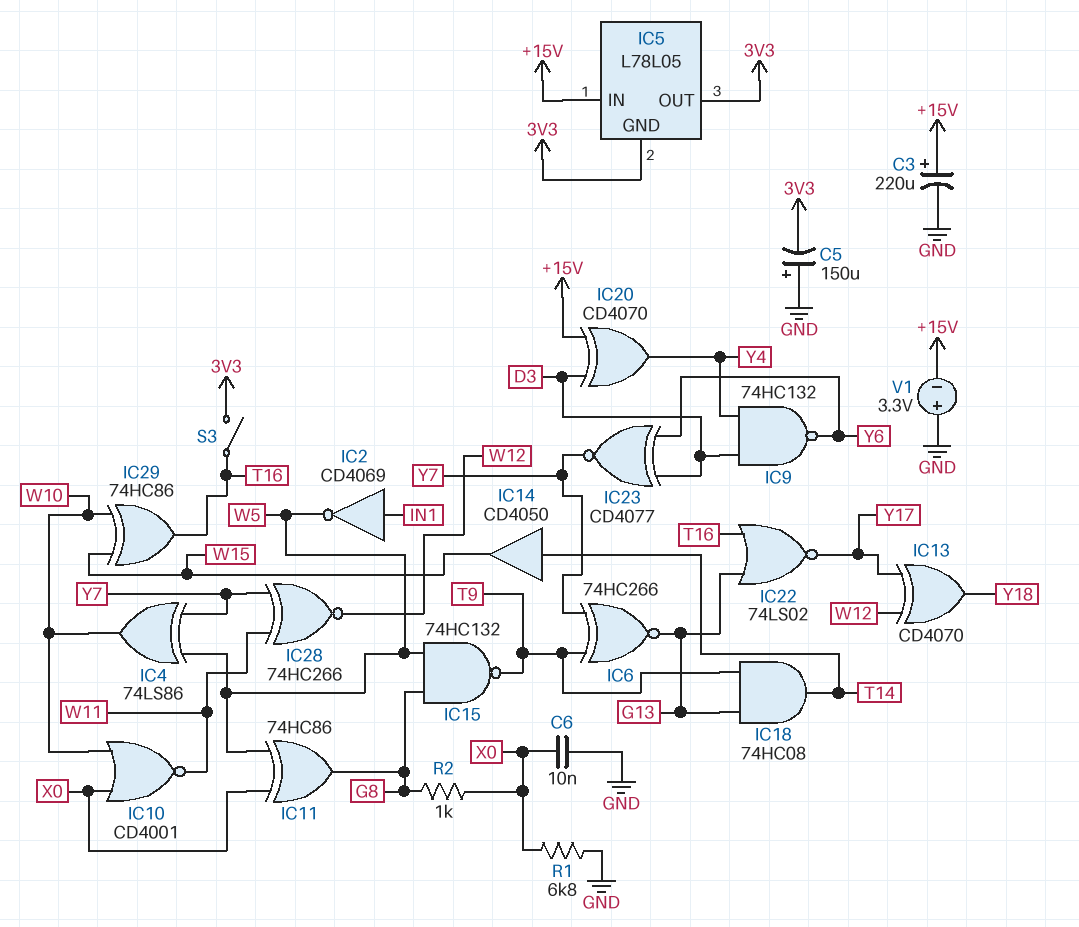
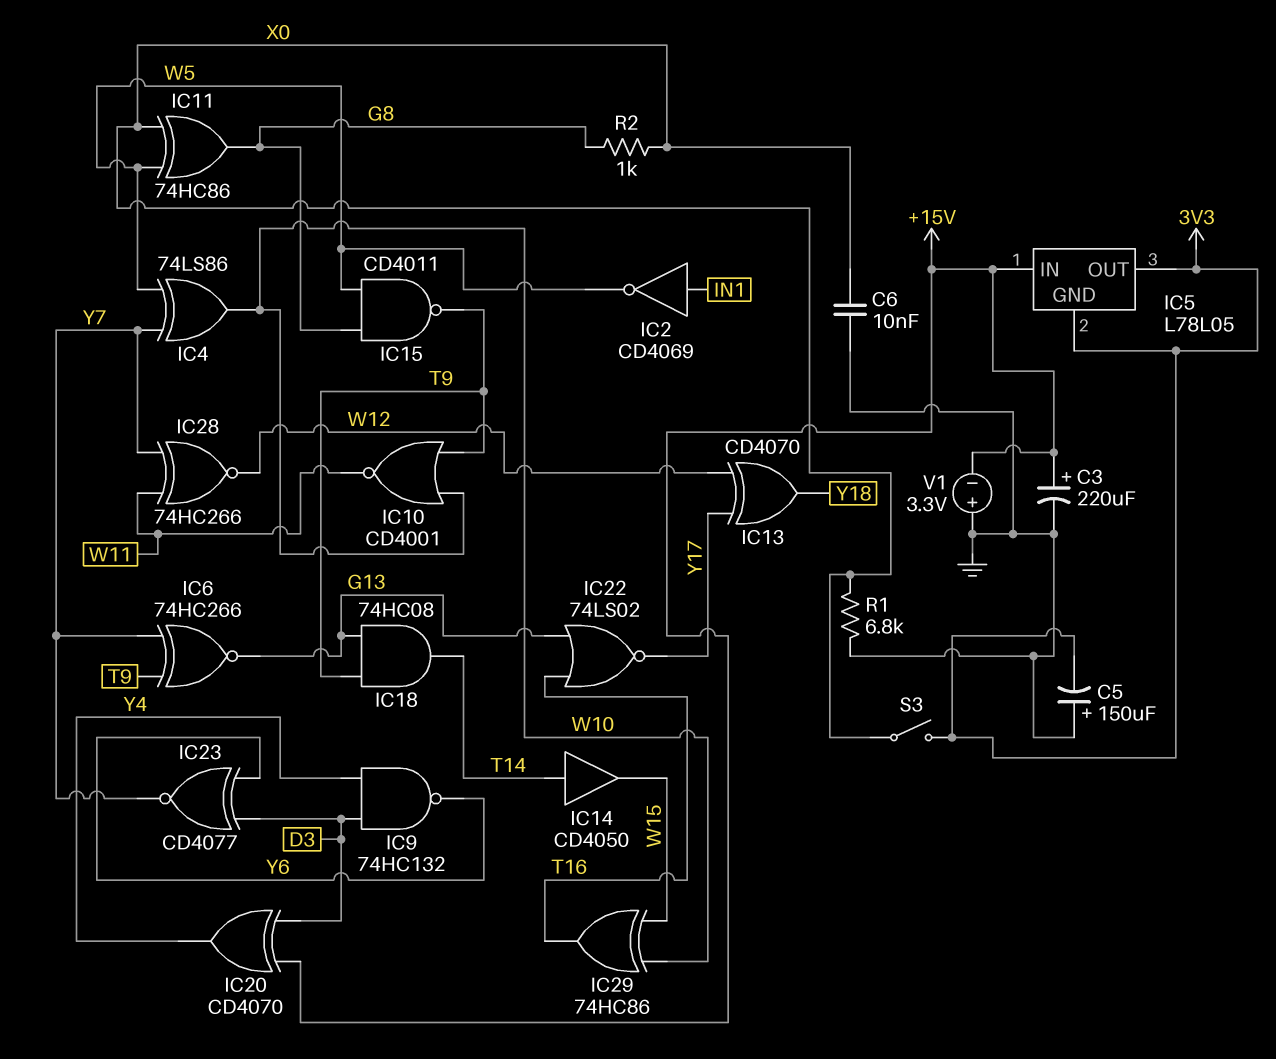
IC10: NOR CD4001 (in W10, in X0, out W11) -> NOR CD4001 (in T9, in W10, out W11)
IC15: NAND 74HC132 (in G8, in W5, out T9) -> NAND CD4011 (in G8, in W5, out T9)
S3: switch (3V3, T16) -> switch (3V3, X0)

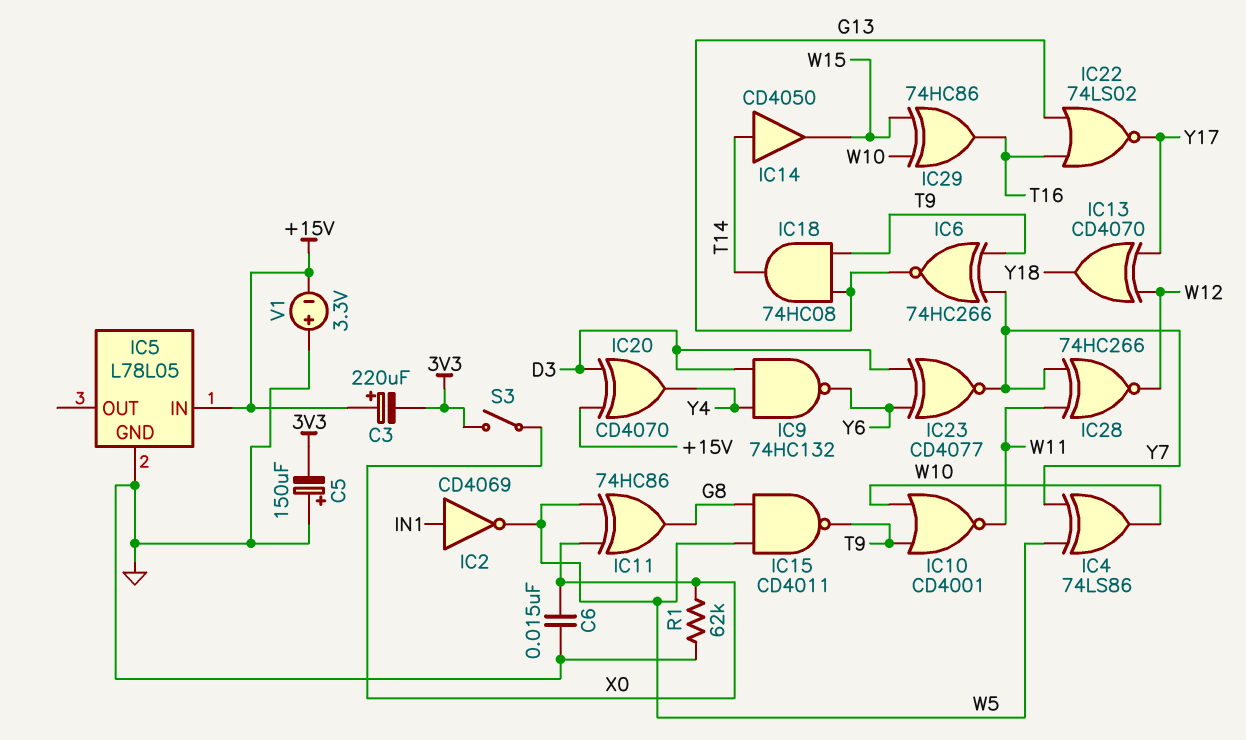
C3: 220uF (plus +15V, minus GND) -> 220uF (plus +15V, minus 3V3)
C6: 10nF (GND, X0) -> 15nF (GND, X0)
IC5 pin GND: 3V3 -> GND
IC5 pin OUT: 3V3 -> none
R1: 6.8k (GND, X0) -> 62k (GND, X0)
R2: 1k (G8, X0) -> none

